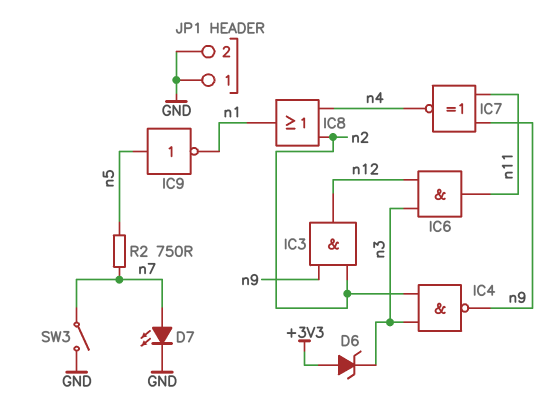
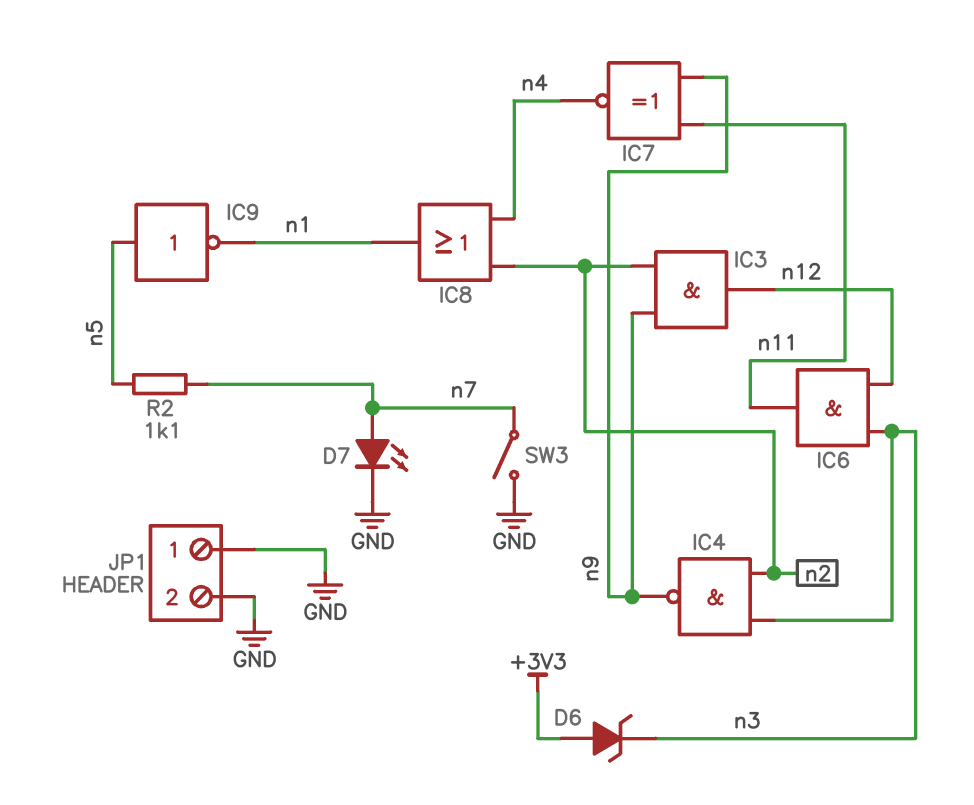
R2: 750 (n5, n7) -> 1.1k (n5, n7)

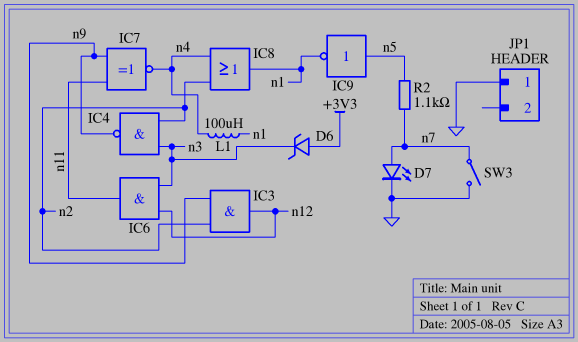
JP1 pin 2: GND -> none
L1: none -> 100uH (n1, n4)

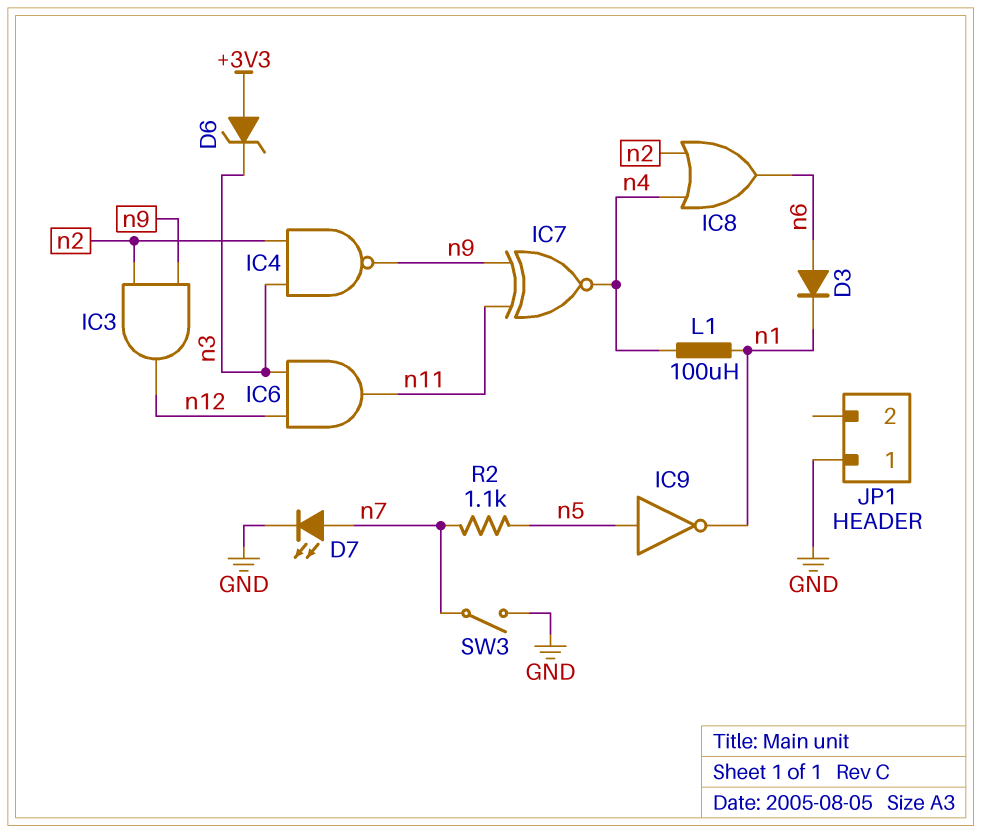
D3: none -> diode (A n6, K n1)
IC8: OR (in n2, in n4, out n1) -> OR (in n2, in n4, out n6)

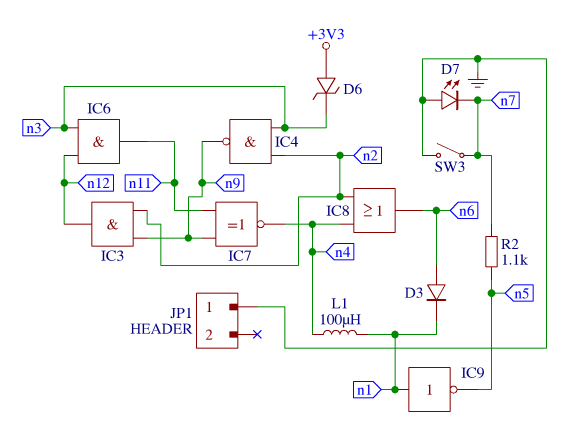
D7: LED (A n7, K GND) -> LED (A GND, K n7)
IC9: NOT (in n5, out n1) -> NOT (in n1, out n5)

